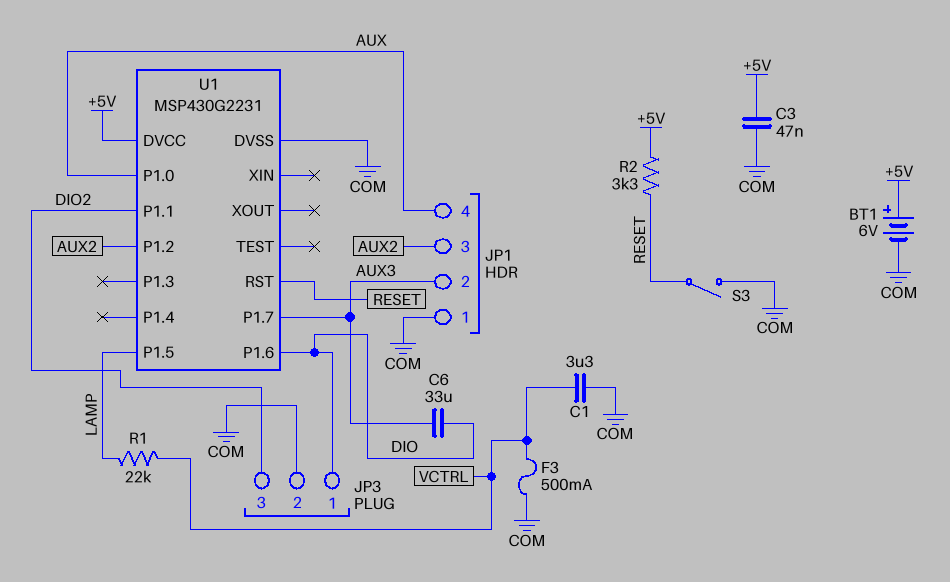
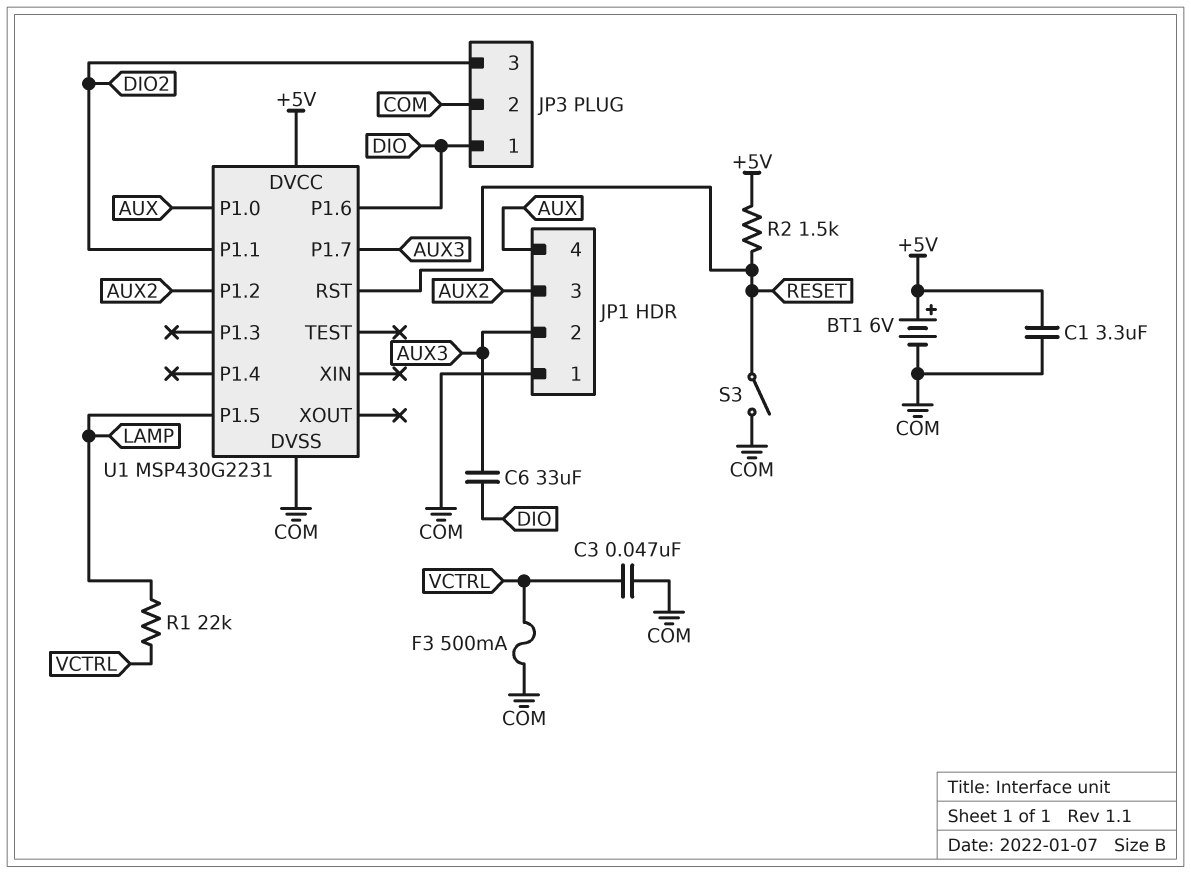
C1: 3.3uF (COM, VCTRL) -> 3.3uF (+5V, COM)
C3: 47nF (+5V, COM) -> 47nF (COM, VCTRL)
R2: 3.3k (+5V, RESET) -> 1.5k (+5V, RESET)

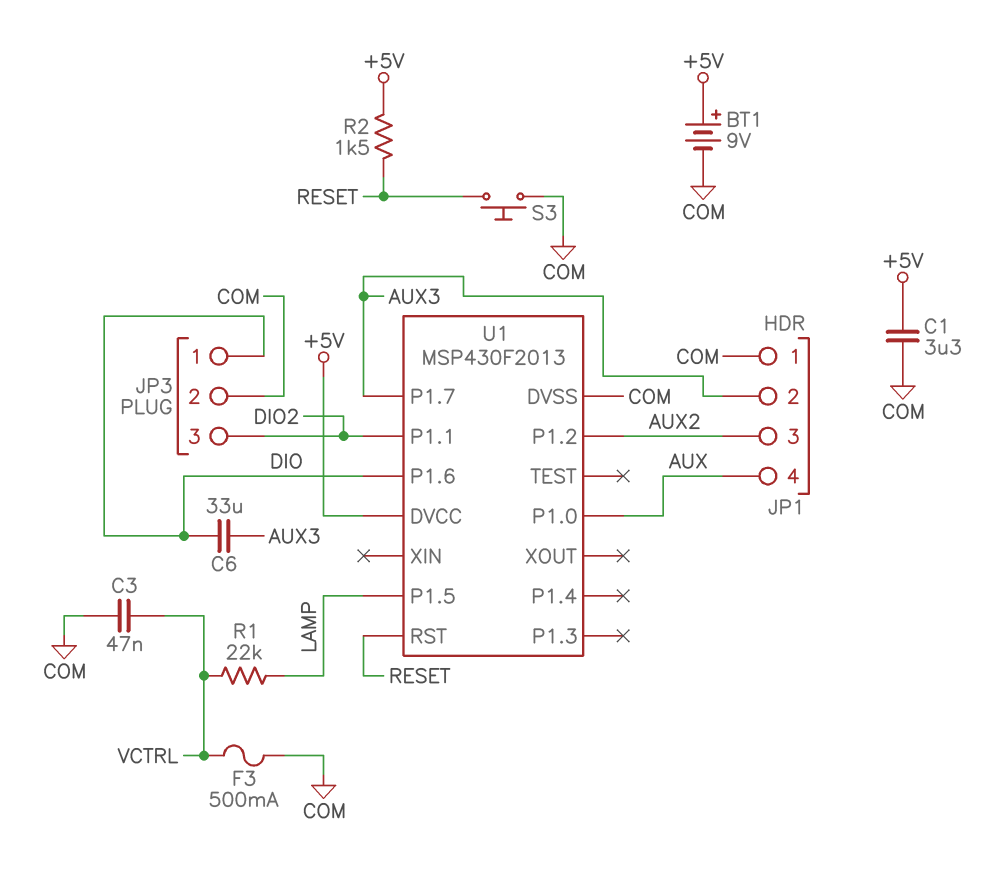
BT1: 6V (plus +5V, minus COM) -> 9V (plus +5V, minus COM)
S3: switch (COM, RESET) -> button (COM, RESET)
U1: MSP430G2231 -> MSP430F2013

